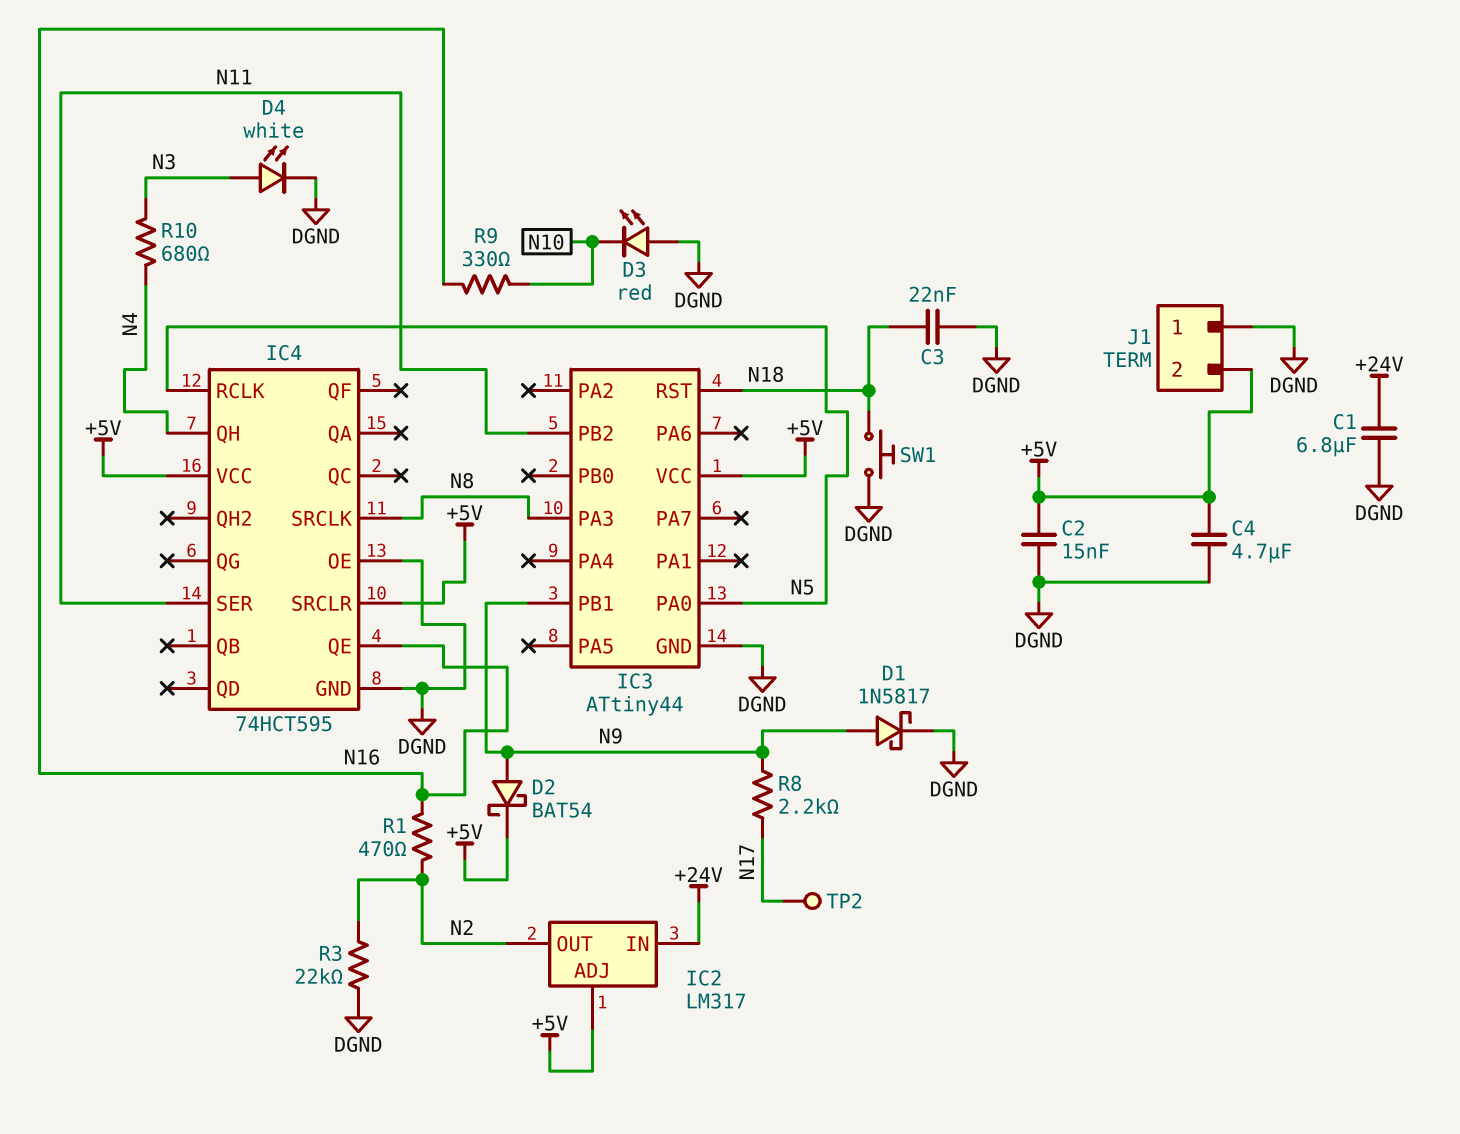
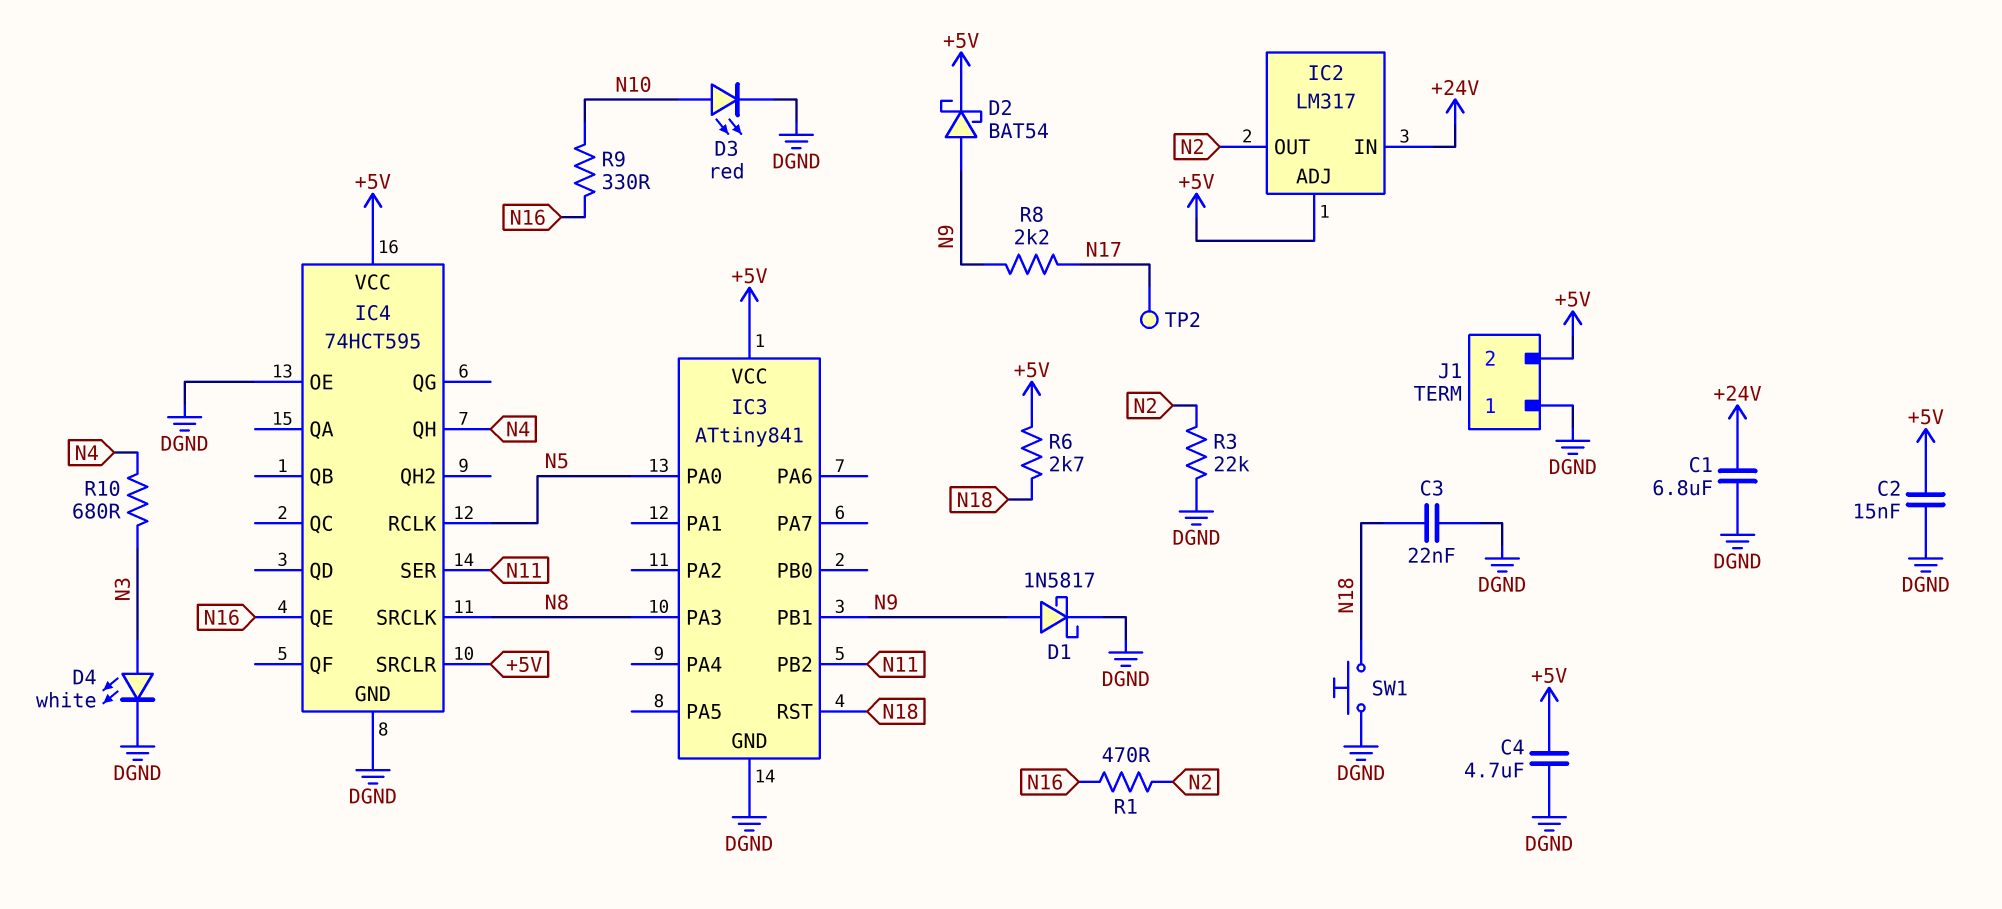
D3: LED red (A DGND, K N10) -> LED red (A N10, K DGND)
IC3: ATtiny44 -> ATtiny841
R6: none -> 2.7k (+5V, N18)

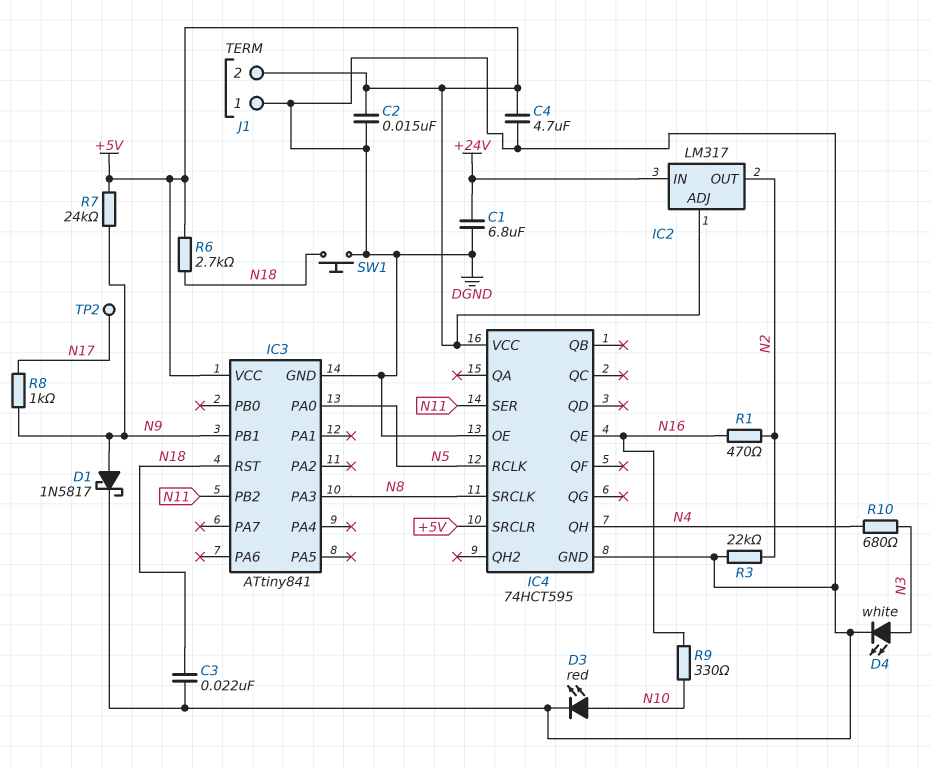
D2: schottky BAT54 (A N9, K +5V) -> none
R7: none -> 24k (+5V, N9)
R8: 2.2k (N9, N17) -> 1k (N9, N17)

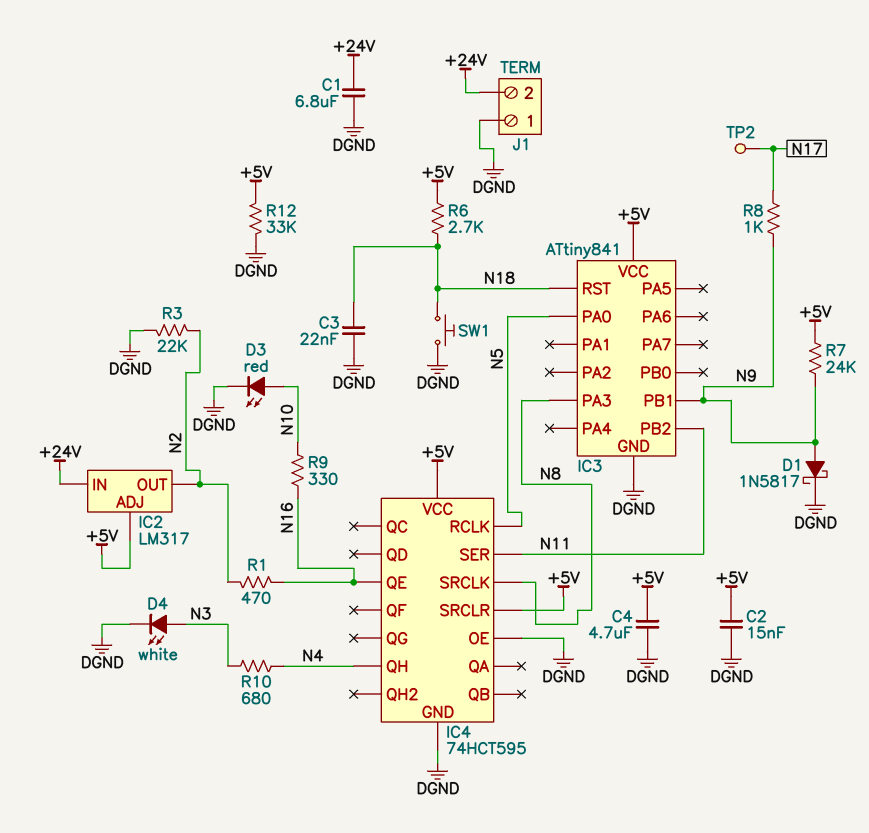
J1 pin 2: +5V -> +24V
R12: none -> 33k (+5V, DGND)

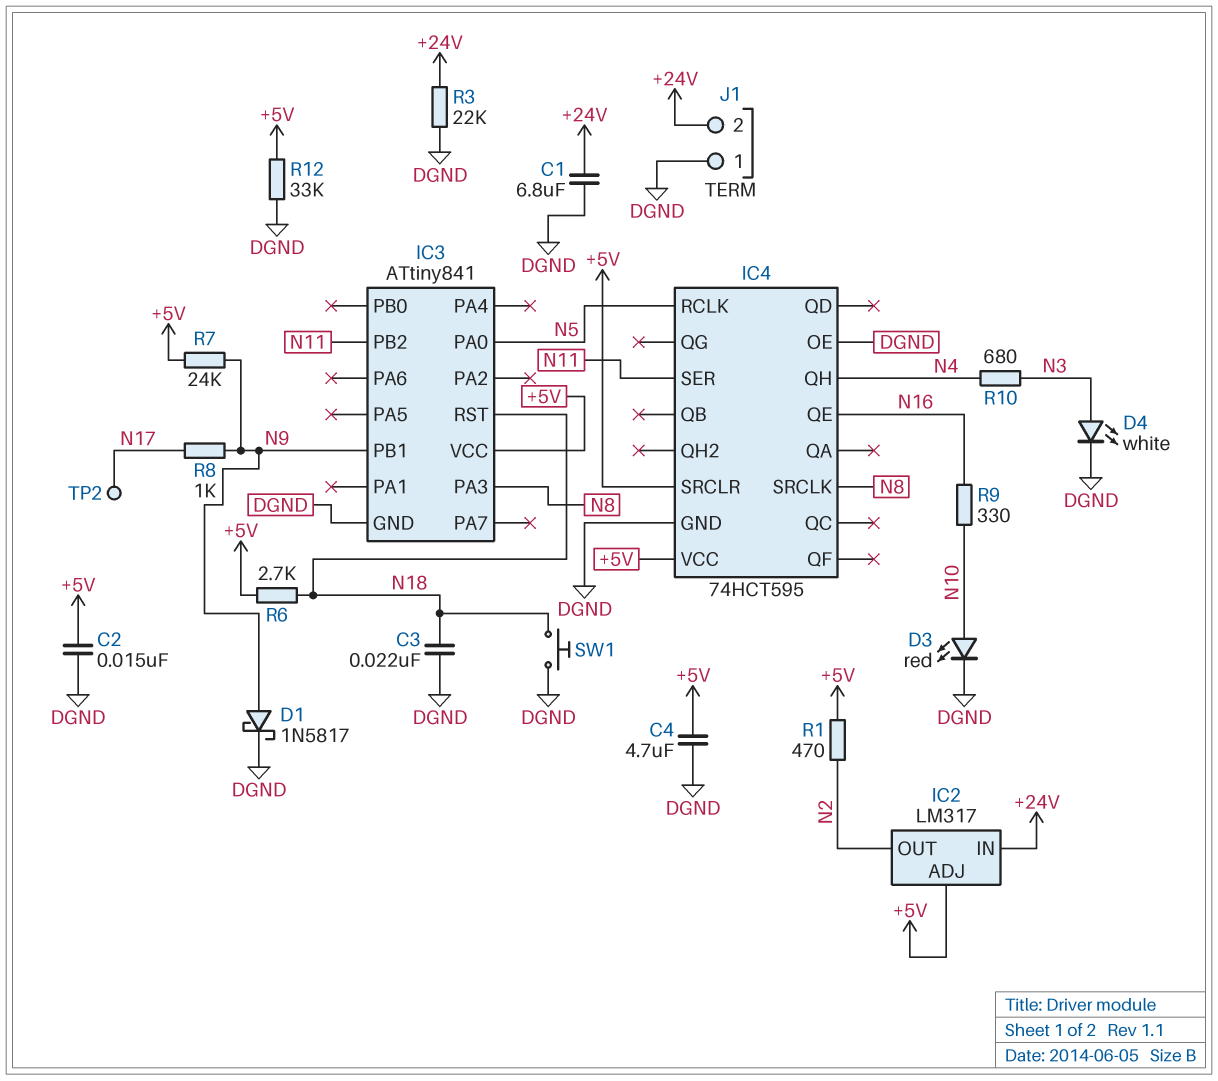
R1: 470 (N2, N16) -> 470 (+5V, N2)
R3: 22k (DGND, N2) -> 22k (+24V, DGND)

